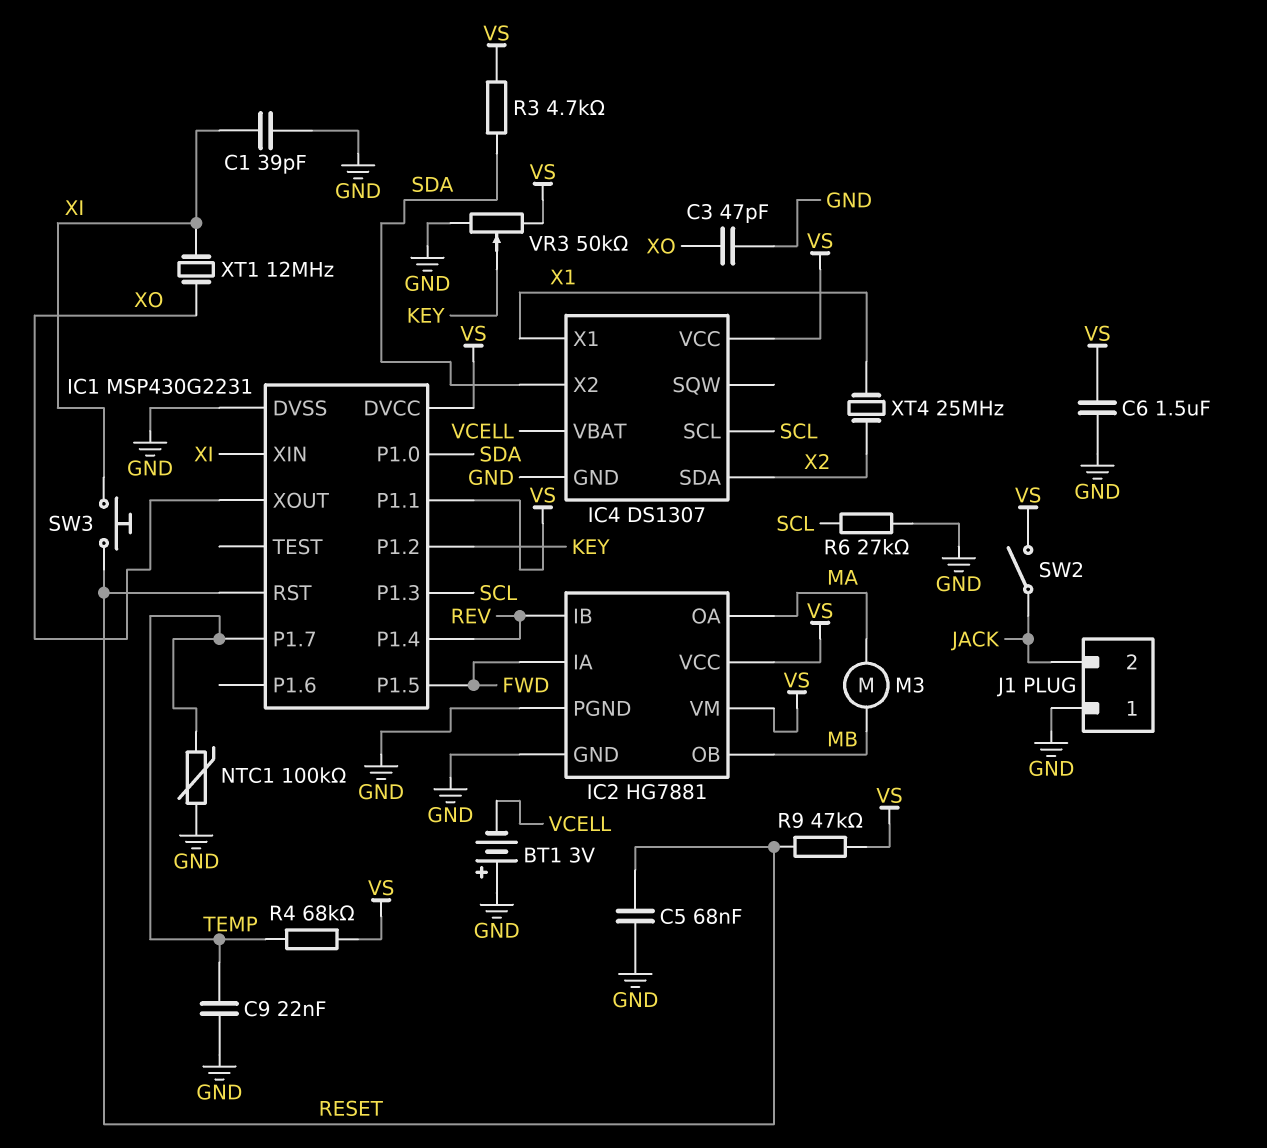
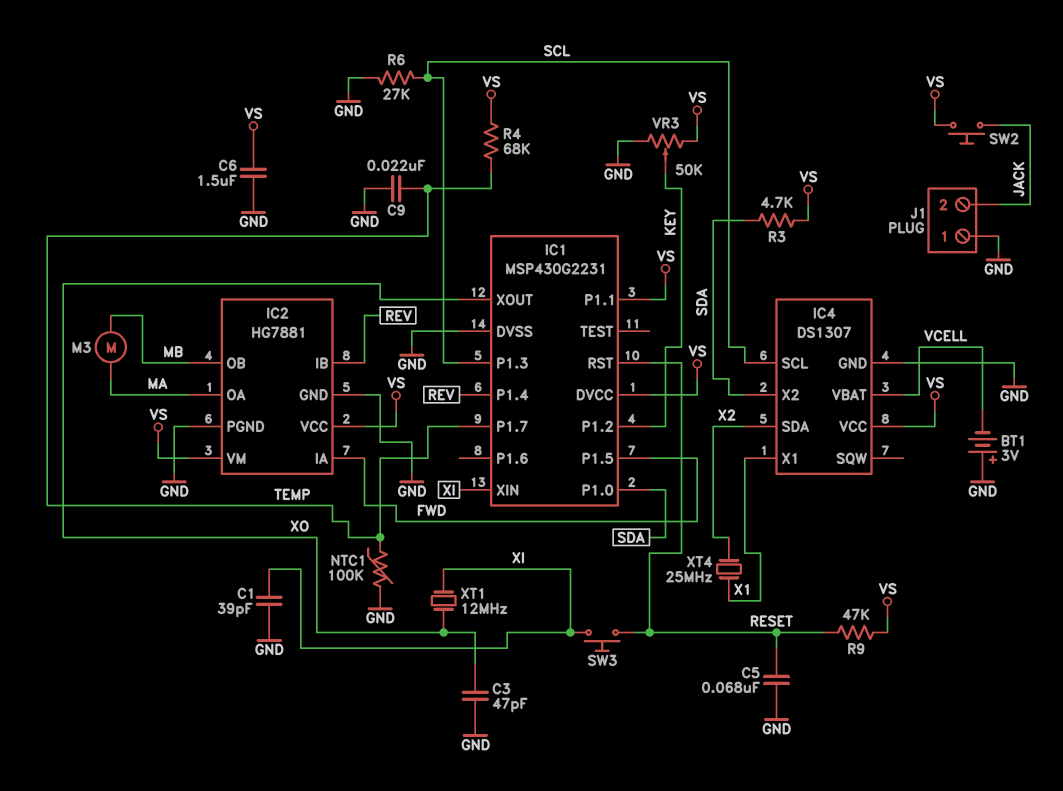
SW2: switch (JACK, VS) -> button (JACK, VS)

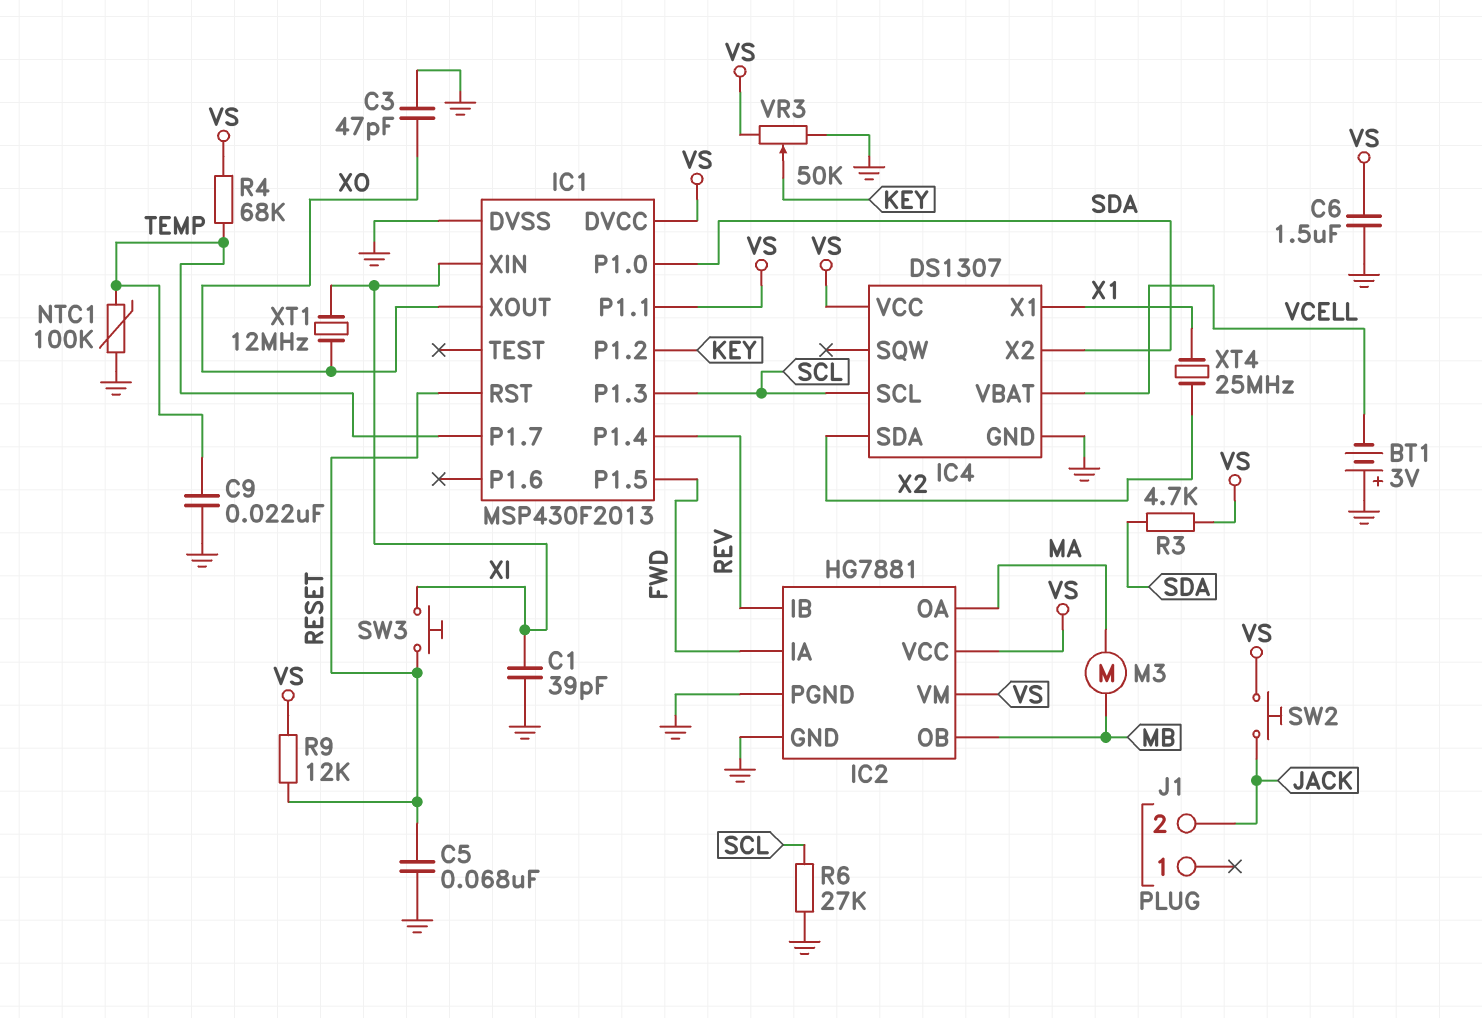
IC1: MSP430G2231 -> MSP430F2013
J1 pin 1: GND -> none
R9: 47k (RESET, VS) -> 12k (RESET, VS)

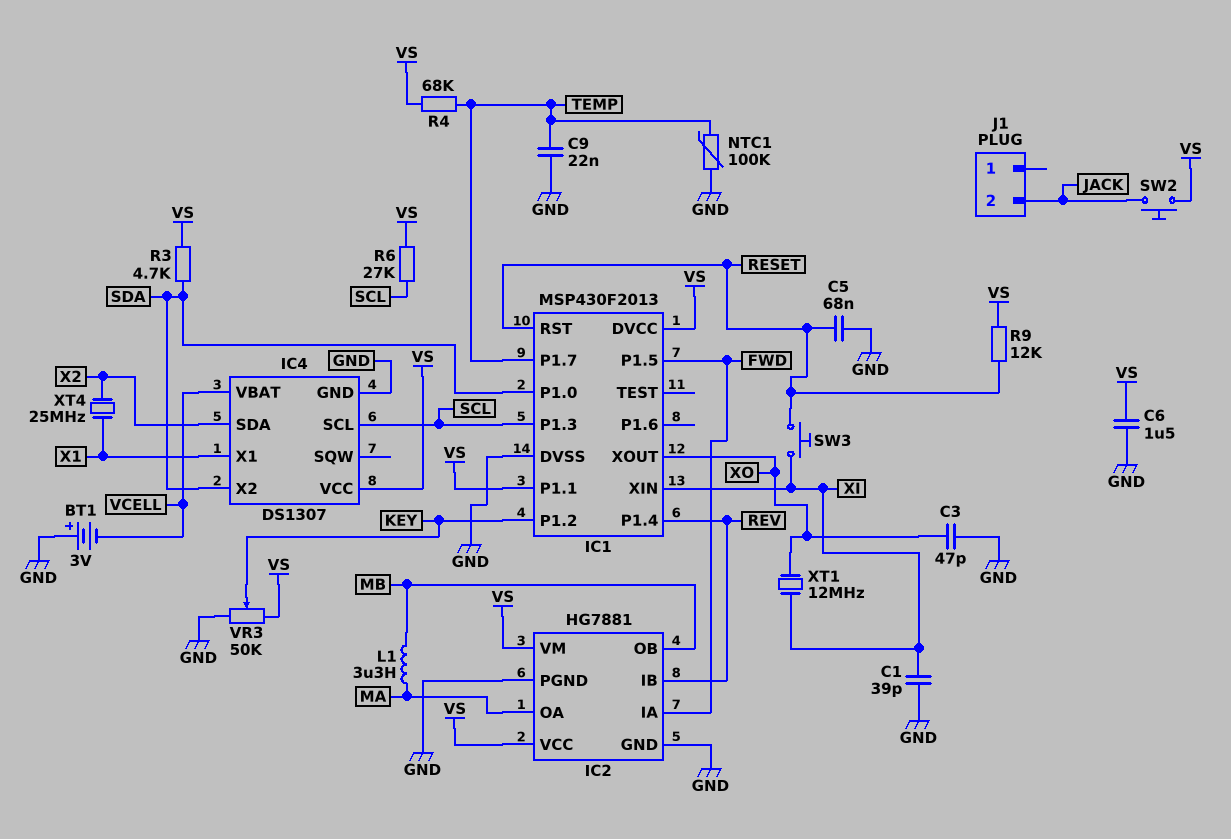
L1: none -> 3.3uH (MA, MB)
M3: motor (MA, MB) -> none
R6: 27k (GND, SCL) -> 27k (SCL, VS)

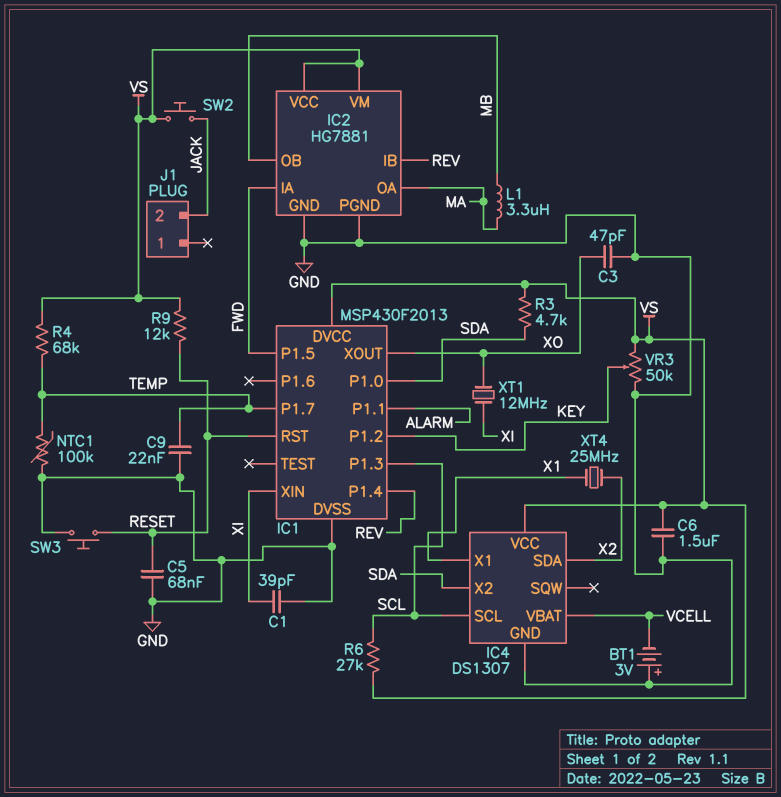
IC1 pin P1.1: VS -> ALARM
SW3: button (RESET, XI) -> button (GND, RESET)

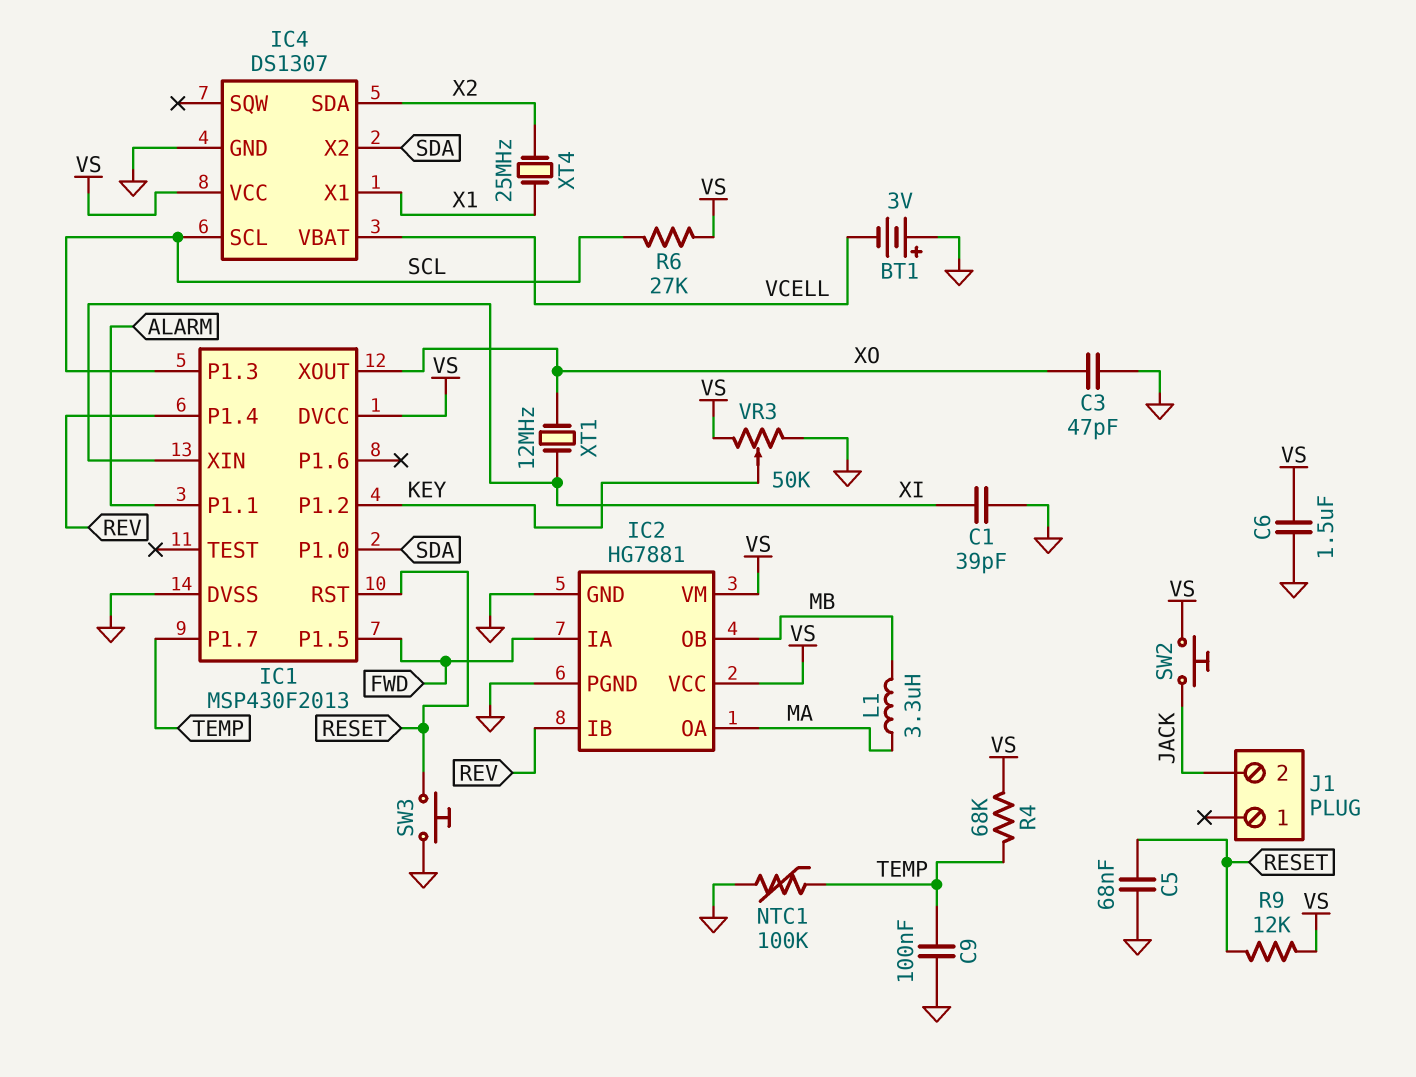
C9: 22nF (GND, TEMP) -> 100nF (GND, TEMP)
R3: 4.7k (SDA, VS) -> none

